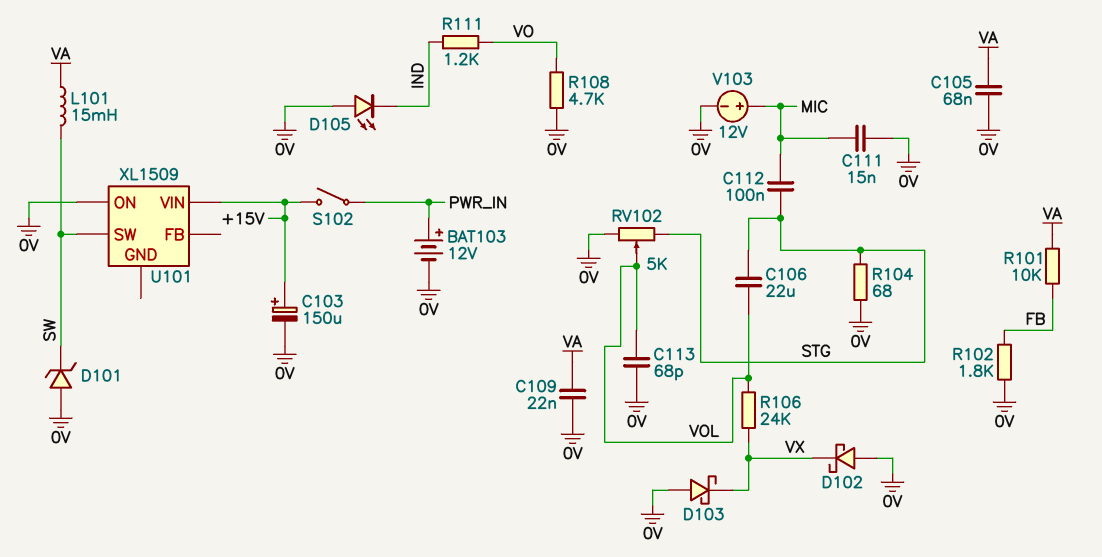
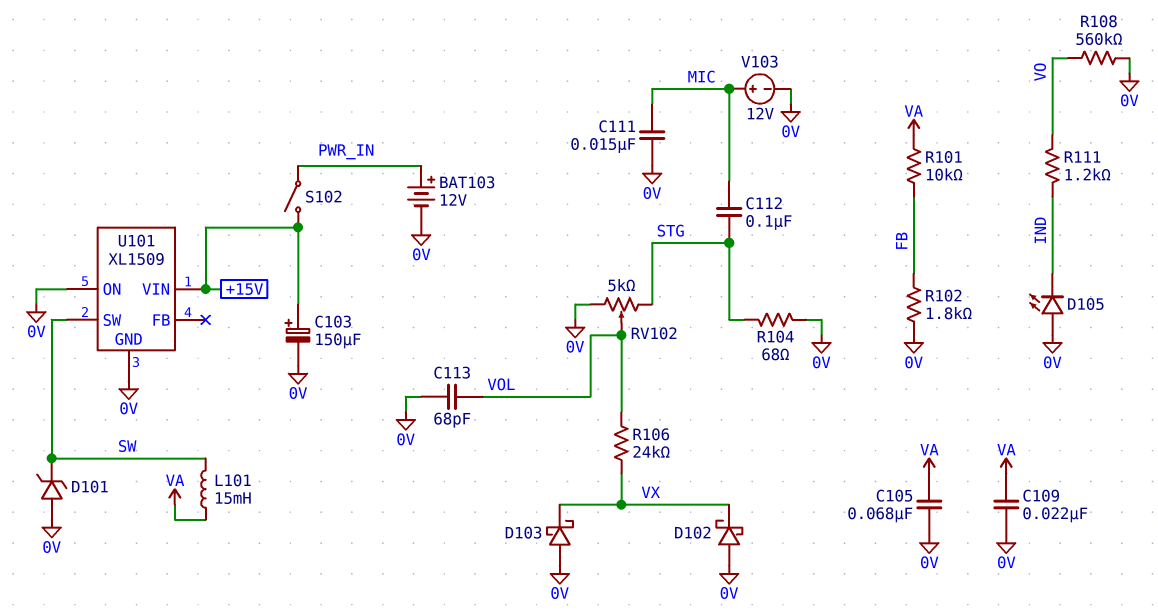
C106: 22uF (STG, VOL) -> none
R108: 4.7k (0V, VO) -> 560k (0V, VO)
U101 pin GND: none -> 0V

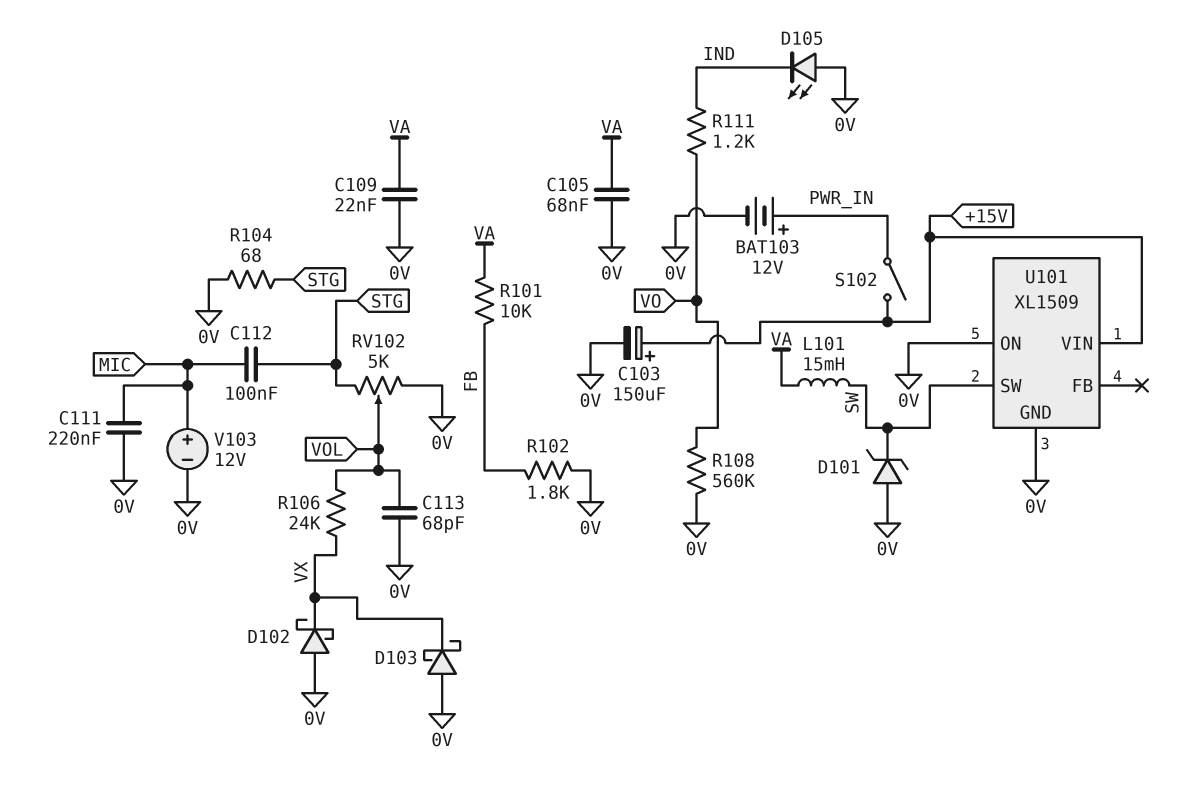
C111: 15nF (0V, MIC) -> 220nF (0V, MIC)

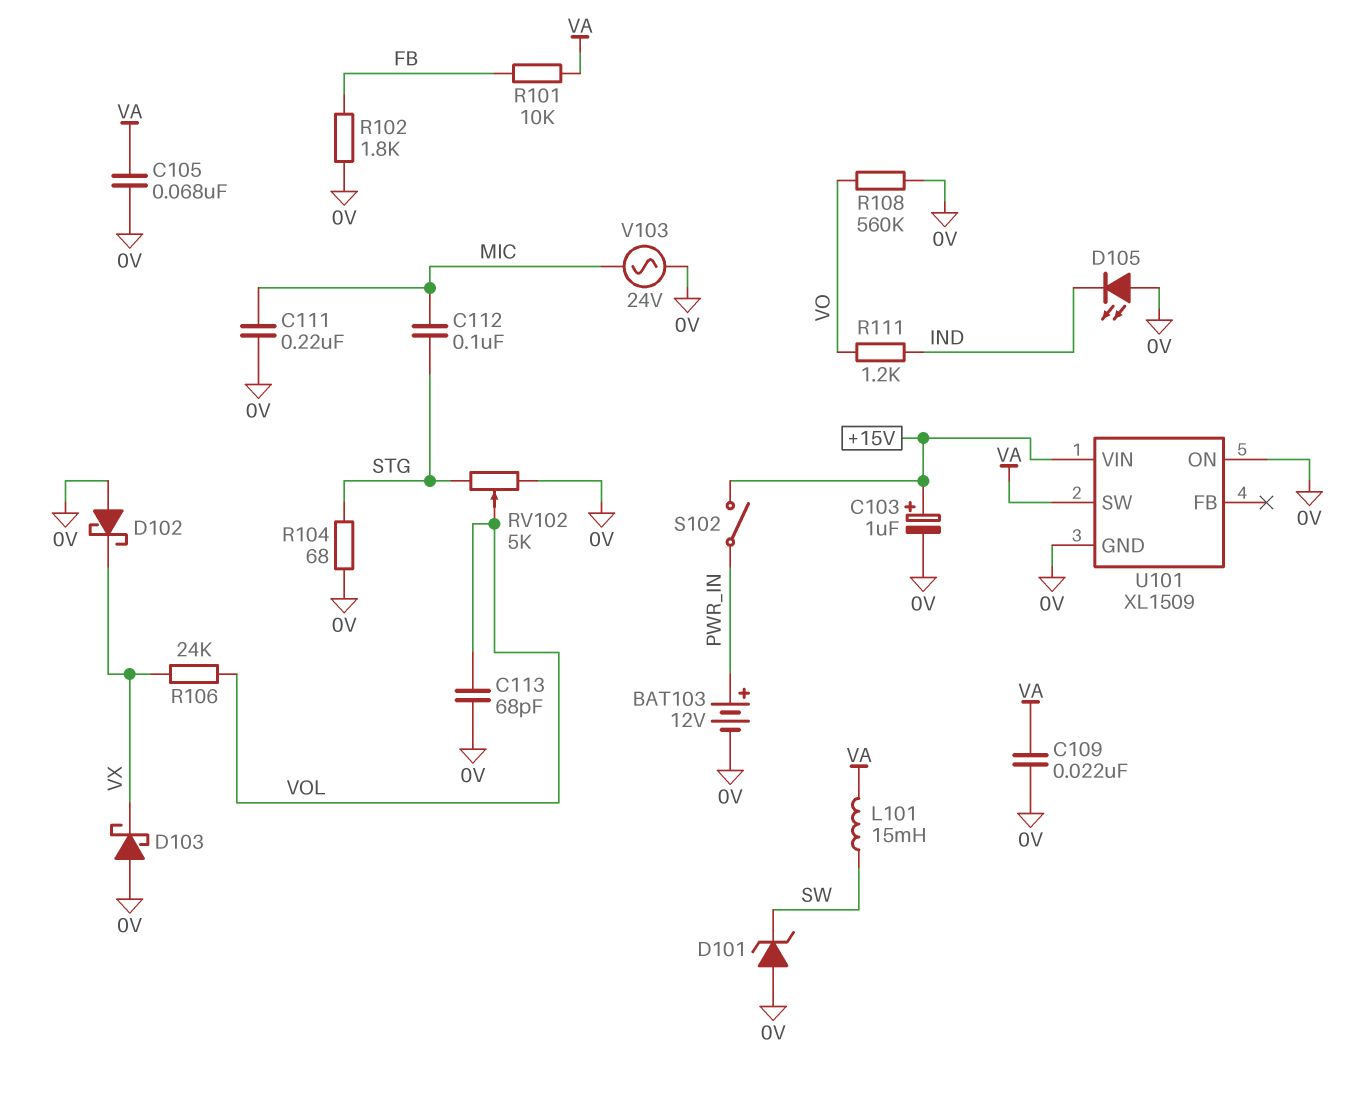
C103: 150uF (plus +15V, minus 0V) -> 1uF (plus +15V, minus 0V)
U101 pin SW: SW -> VA
V103: 12V (plus MIC, minus 0V) -> AC 24V (0V, MIC)

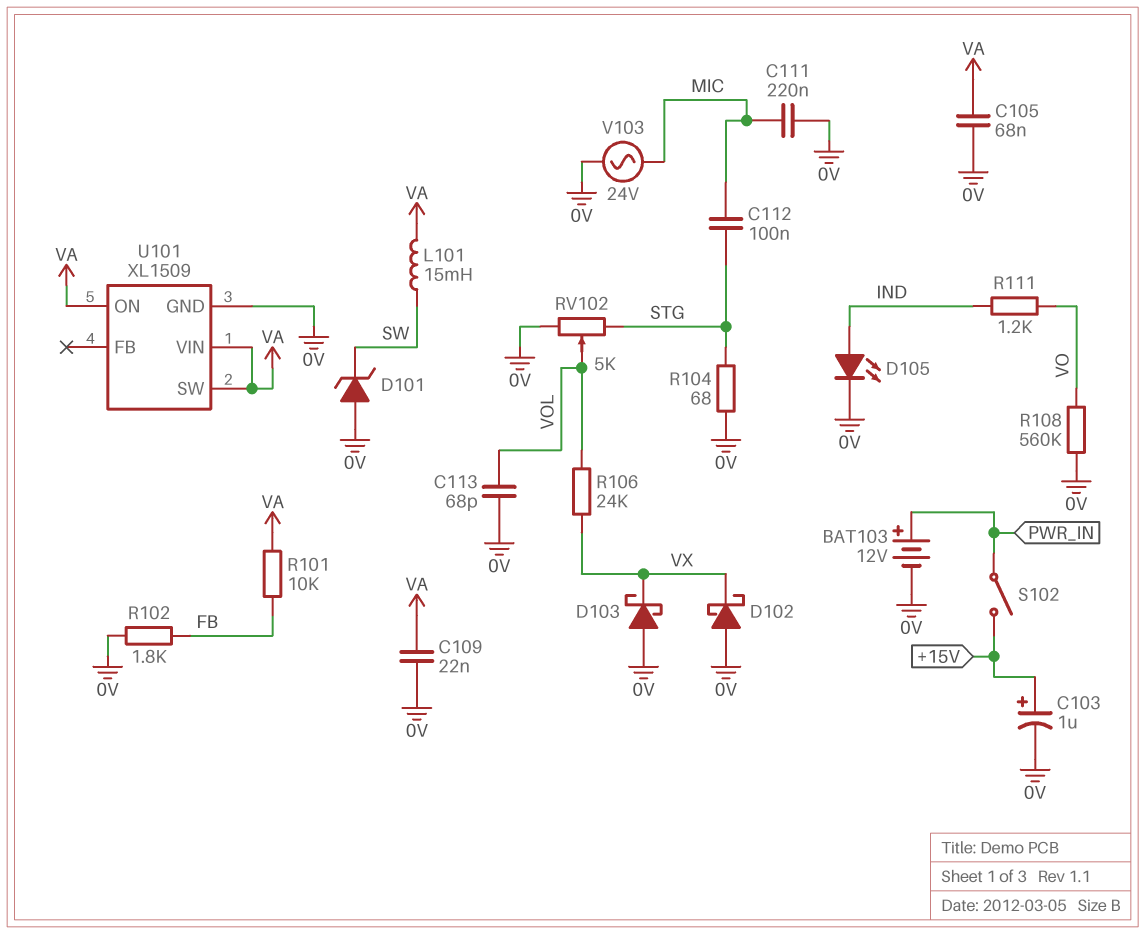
D105: LED (A 0V, K IND) -> LED (A IND, K 0V)
U101 pin ON: 0V -> VA
U101 pin VIN: +15V -> VA

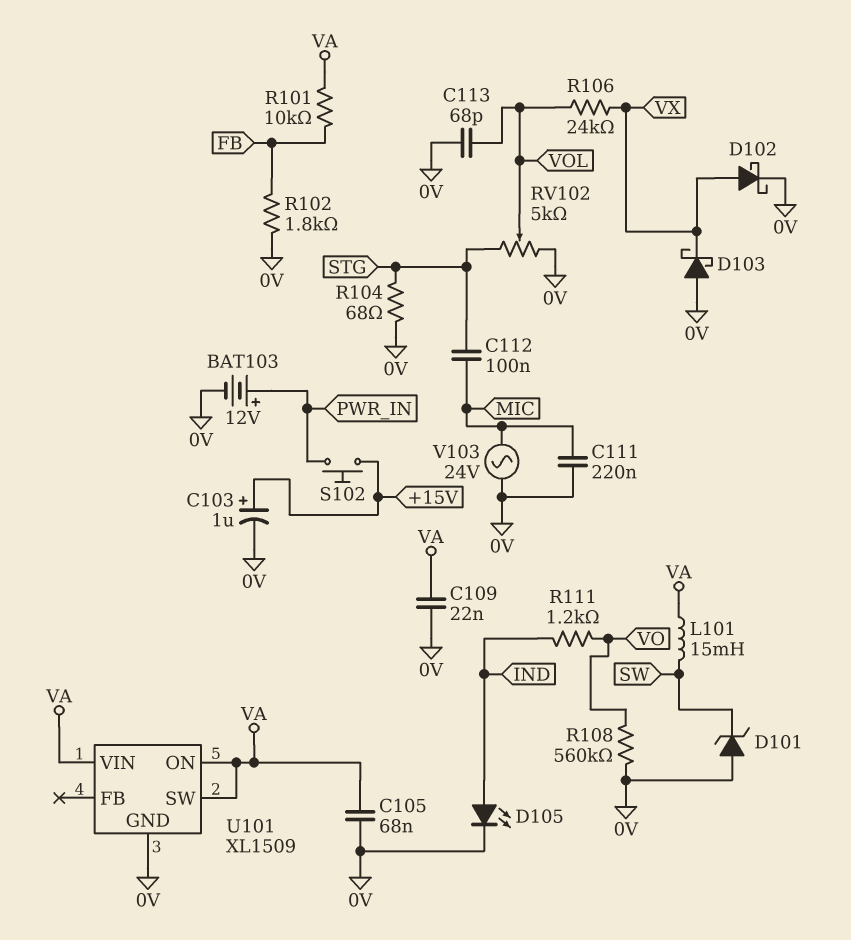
D102: schottky (A 0V, K VX) -> schottky (A VX, K 0V)
S102: switch (+15V, PWR_IN) -> button (+15V, PWR_IN)

